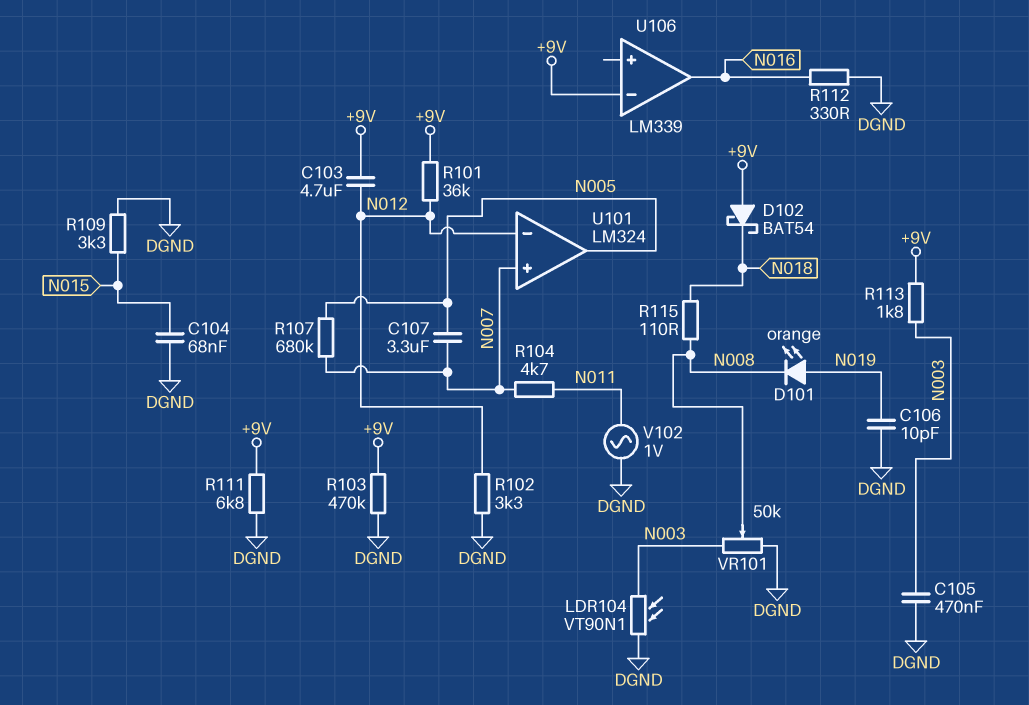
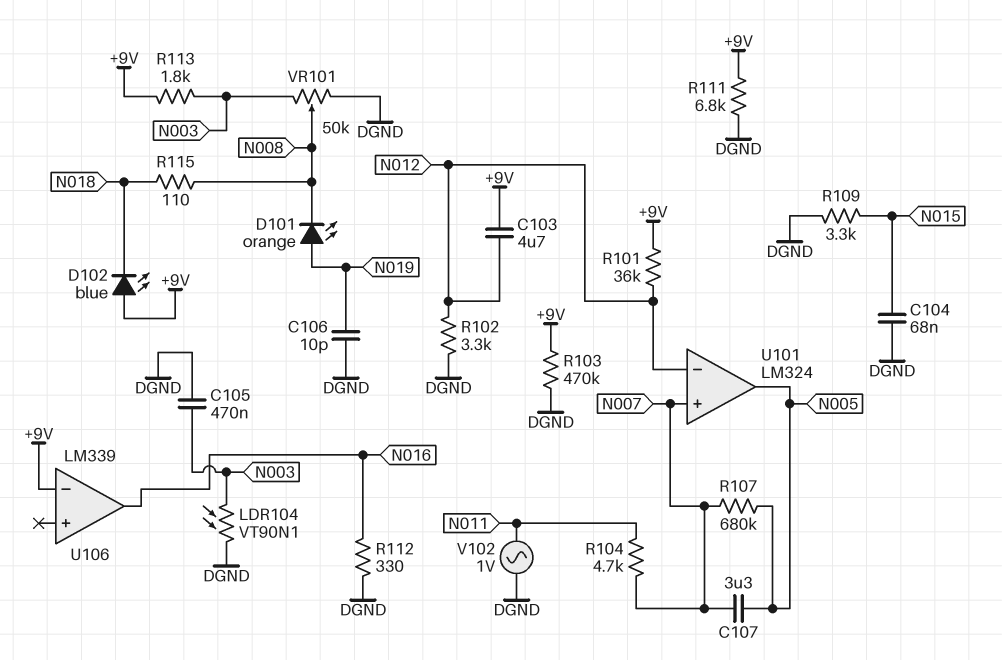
D102: schottky BAT54 (A +9V, K N018) -> LED blue (A +9V, K N018)

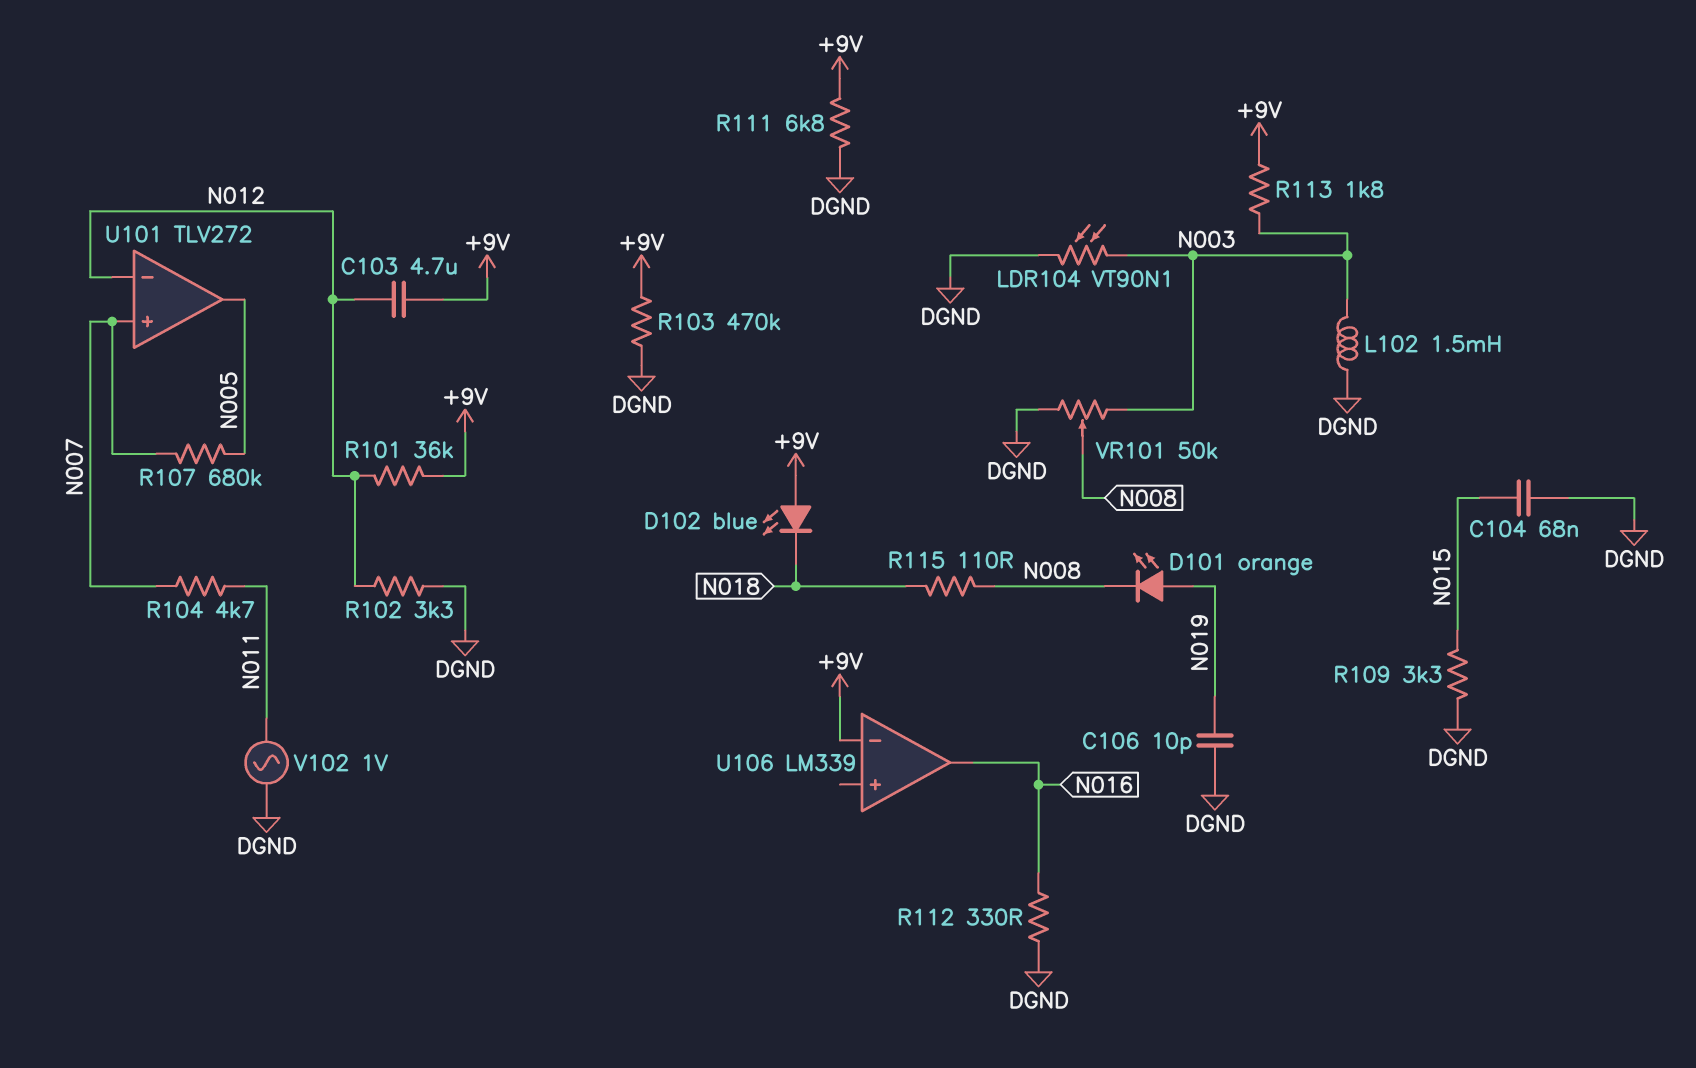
C105: 470nF (DGND, N003) -> none
C107: 3.3uF (N005, N007) -> none
L102: none -> 1.5mH (DGND, N003)
U101: LM324 -> TLV272

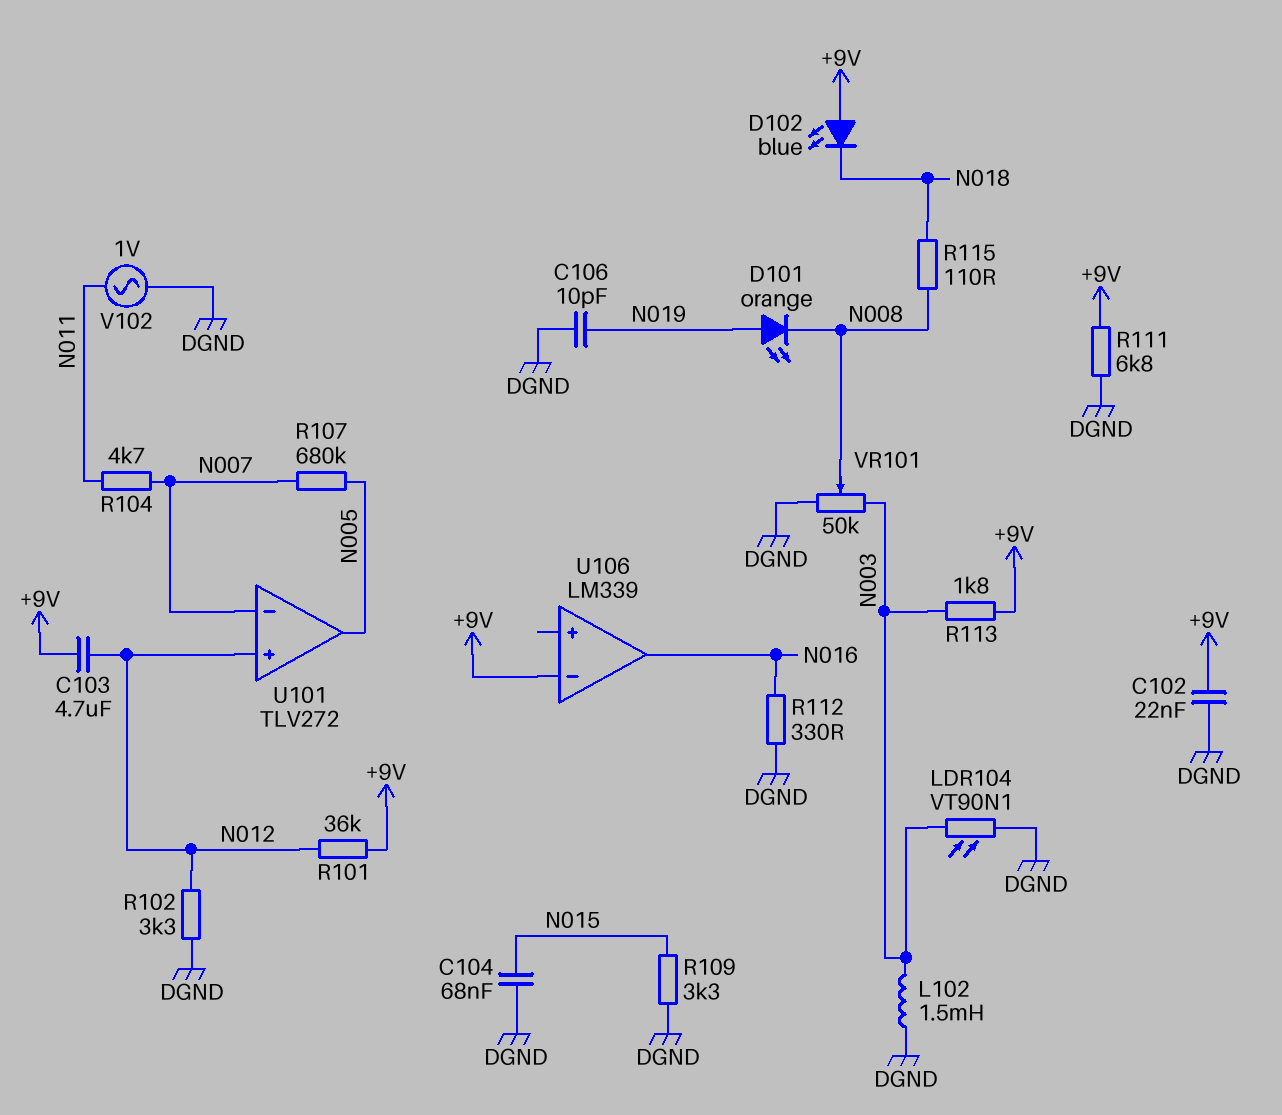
C102: none -> 22nF (+9V, DGND)
R103: 470k (+9V, DGND) -> none
U101 pin in+: N007 -> N012
U101 pin in-: N012 -> N007

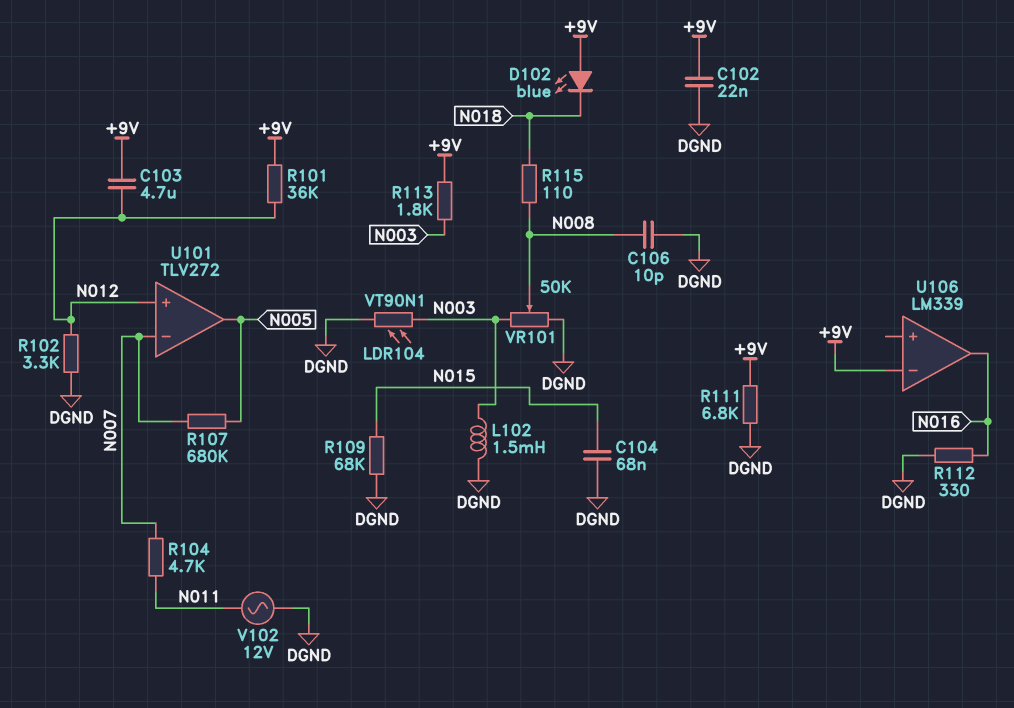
C106: 10pF (DGND, N019) -> 10pF (DGND, N008)
D101: LED orange (A N019, K N008) -> none
R109: 3.3k (DGND, N015) -> 68k (DGND, N015)
V102: AC 1V (DGND, N011) -> AC 12V (DGND, N011)

